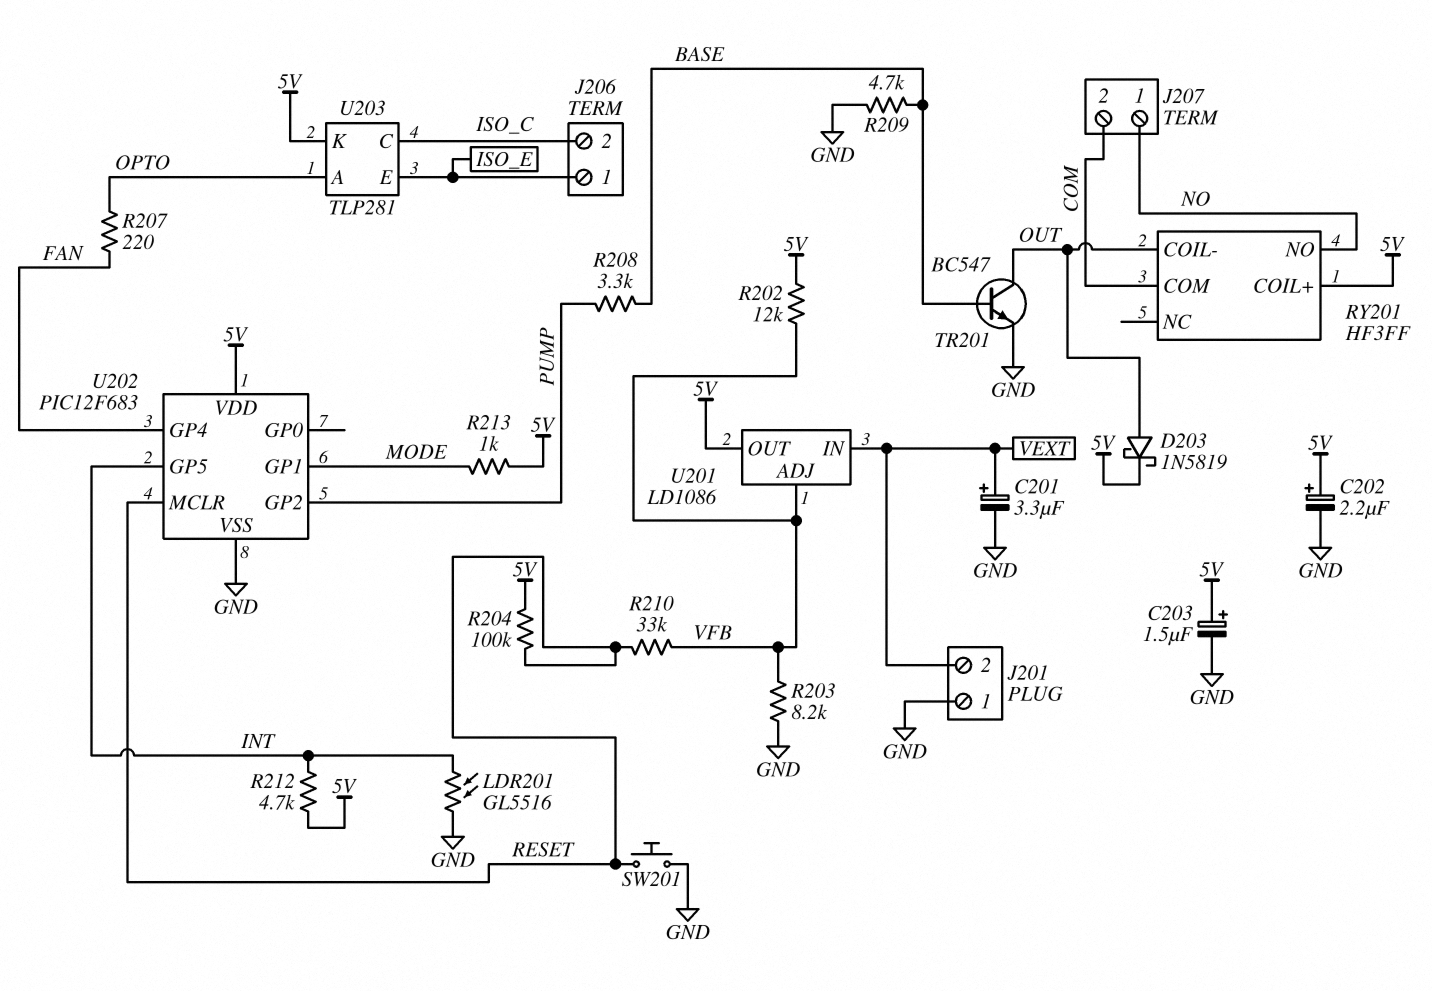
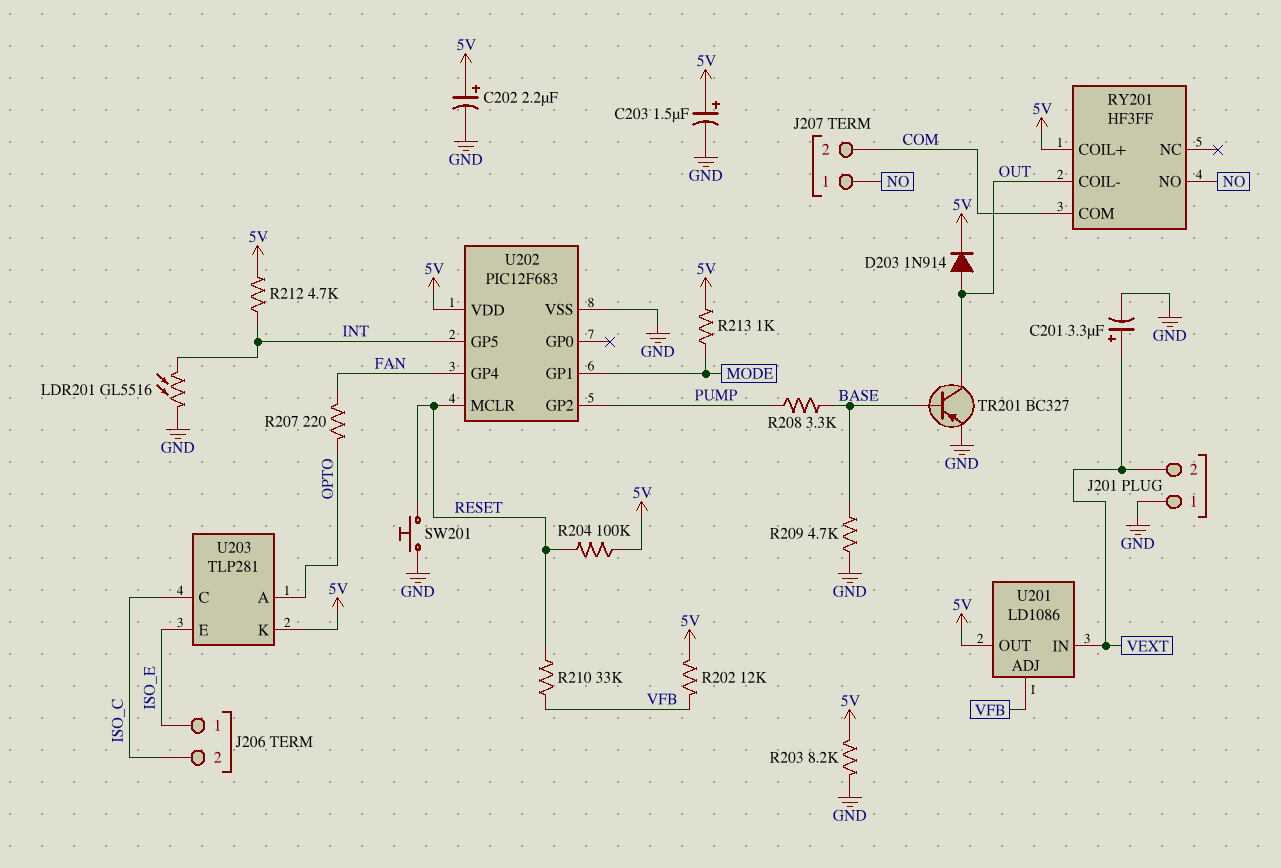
D203: schottky 1N5819 (A OUT, K 5V) -> diode 1N914 (A OUT, K 5V)
R203: 8.2k (GND, VFB) -> 8.2k (5V, GND)
TR201: NPN BC547 (B BASE, C OUT, E GND) -> PNP BC327 (B BASE, C OUT, E GND)

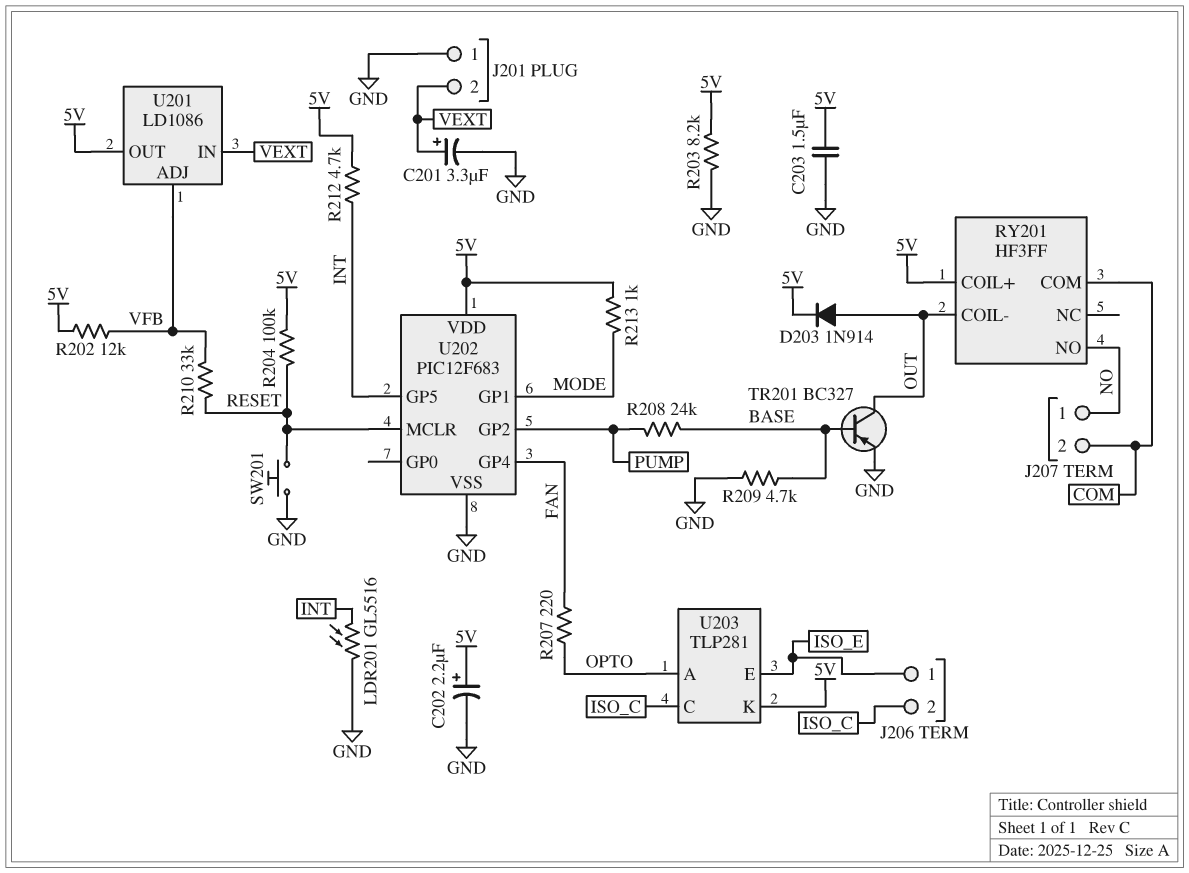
C203: 1.5uF (plus 5V, minus GND) -> 1.5uF (5V, GND)
R208: 3.3k (BASE, PUMP) -> 24k (BASE, PUMP)

